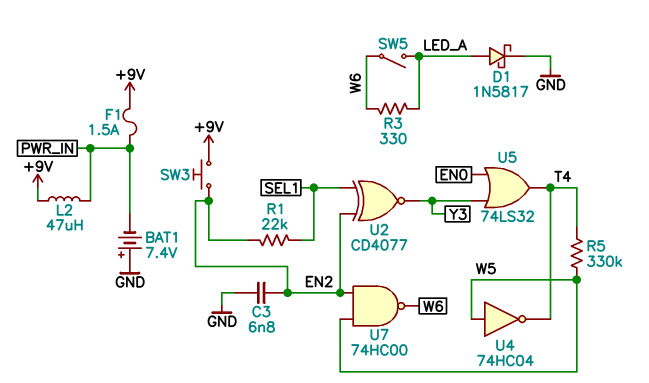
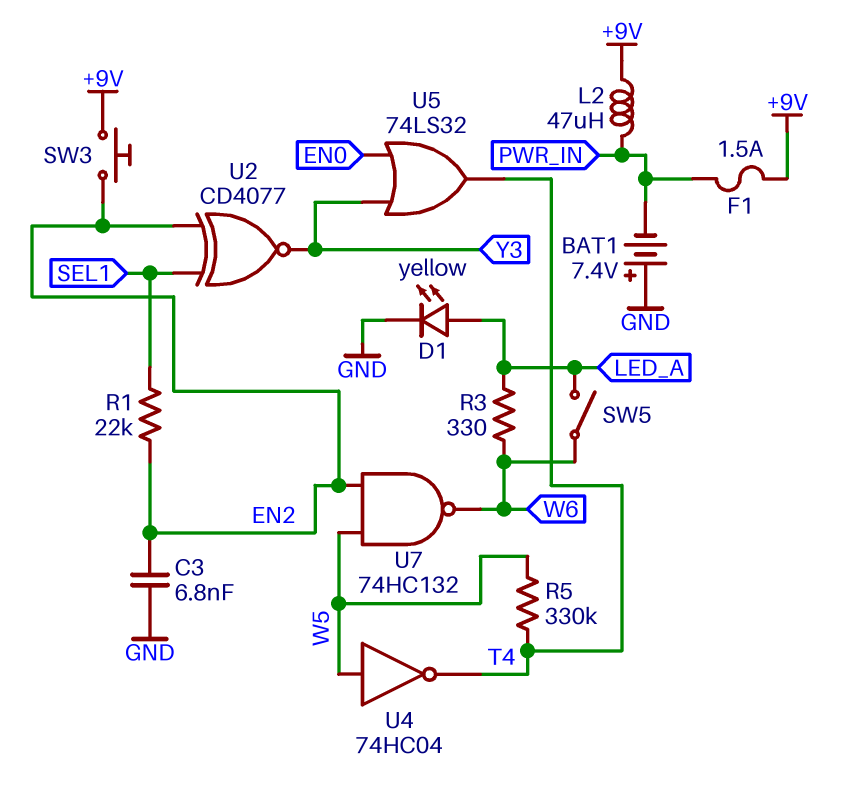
D1: schottky 1N5817 (A LED_A, K GND) -> LED yellow (A LED_A, K GND)
U7: NAND 74HC00 (in EN2, in W5, out W6) -> NAND 74HC132 (in EN2, in W5, out W6)

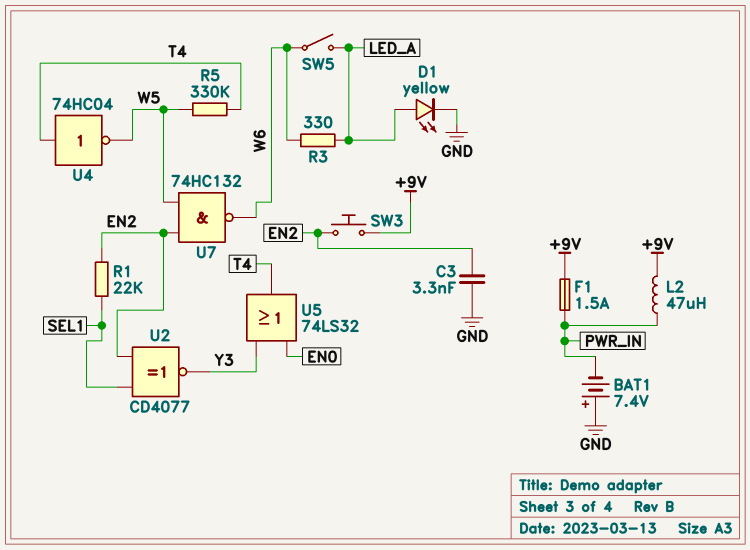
C3: 6.8nF (EN2, GND) -> 3.3nF (EN2, GND)
U4: NOT 74HC04 (in W5, out T4) -> NOT 74HC04 (in T4, out W5)

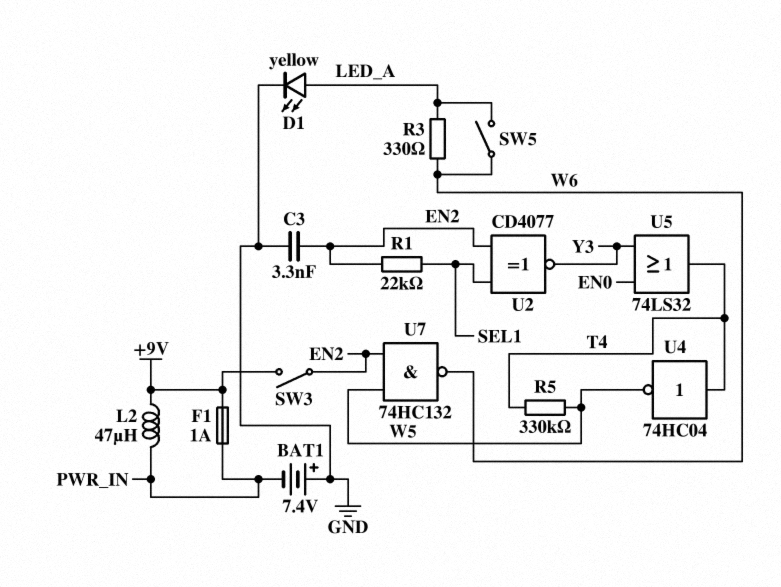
F1: 1.5A (+9V, PWR_IN) -> 1A (+9V, PWR_IN)
SW3: button (+9V, EN2) -> switch (+9V, EN2)

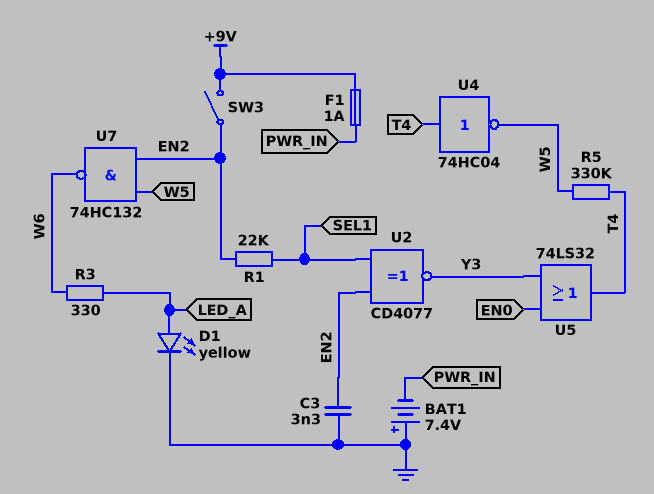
L2: 47uH (+9V, PWR_IN) -> none
SW5: switch (LED_A, W6) -> none

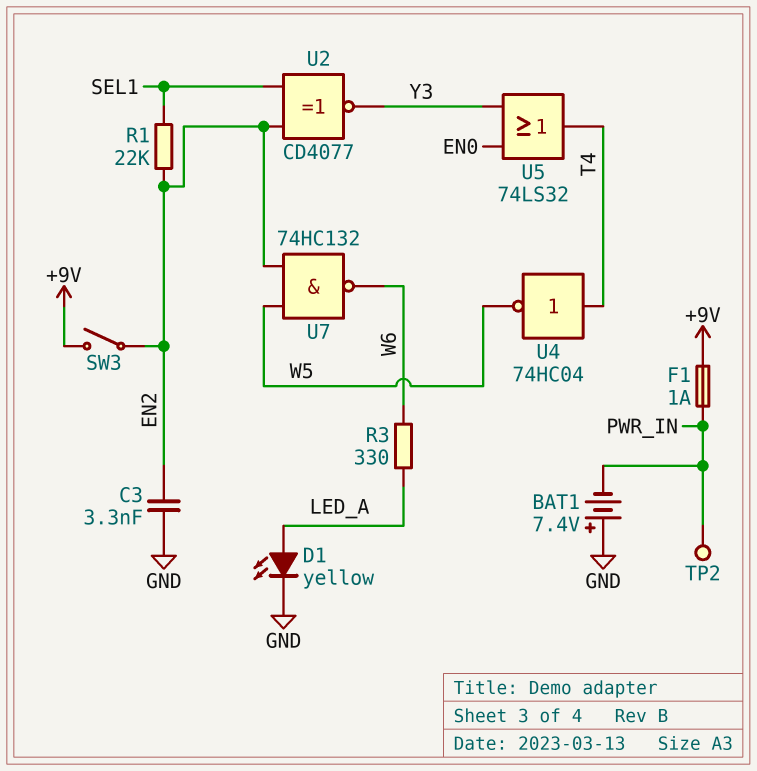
R5: 330k (T4, W5) -> none
TP2: none -> test point (PWR_IN)

